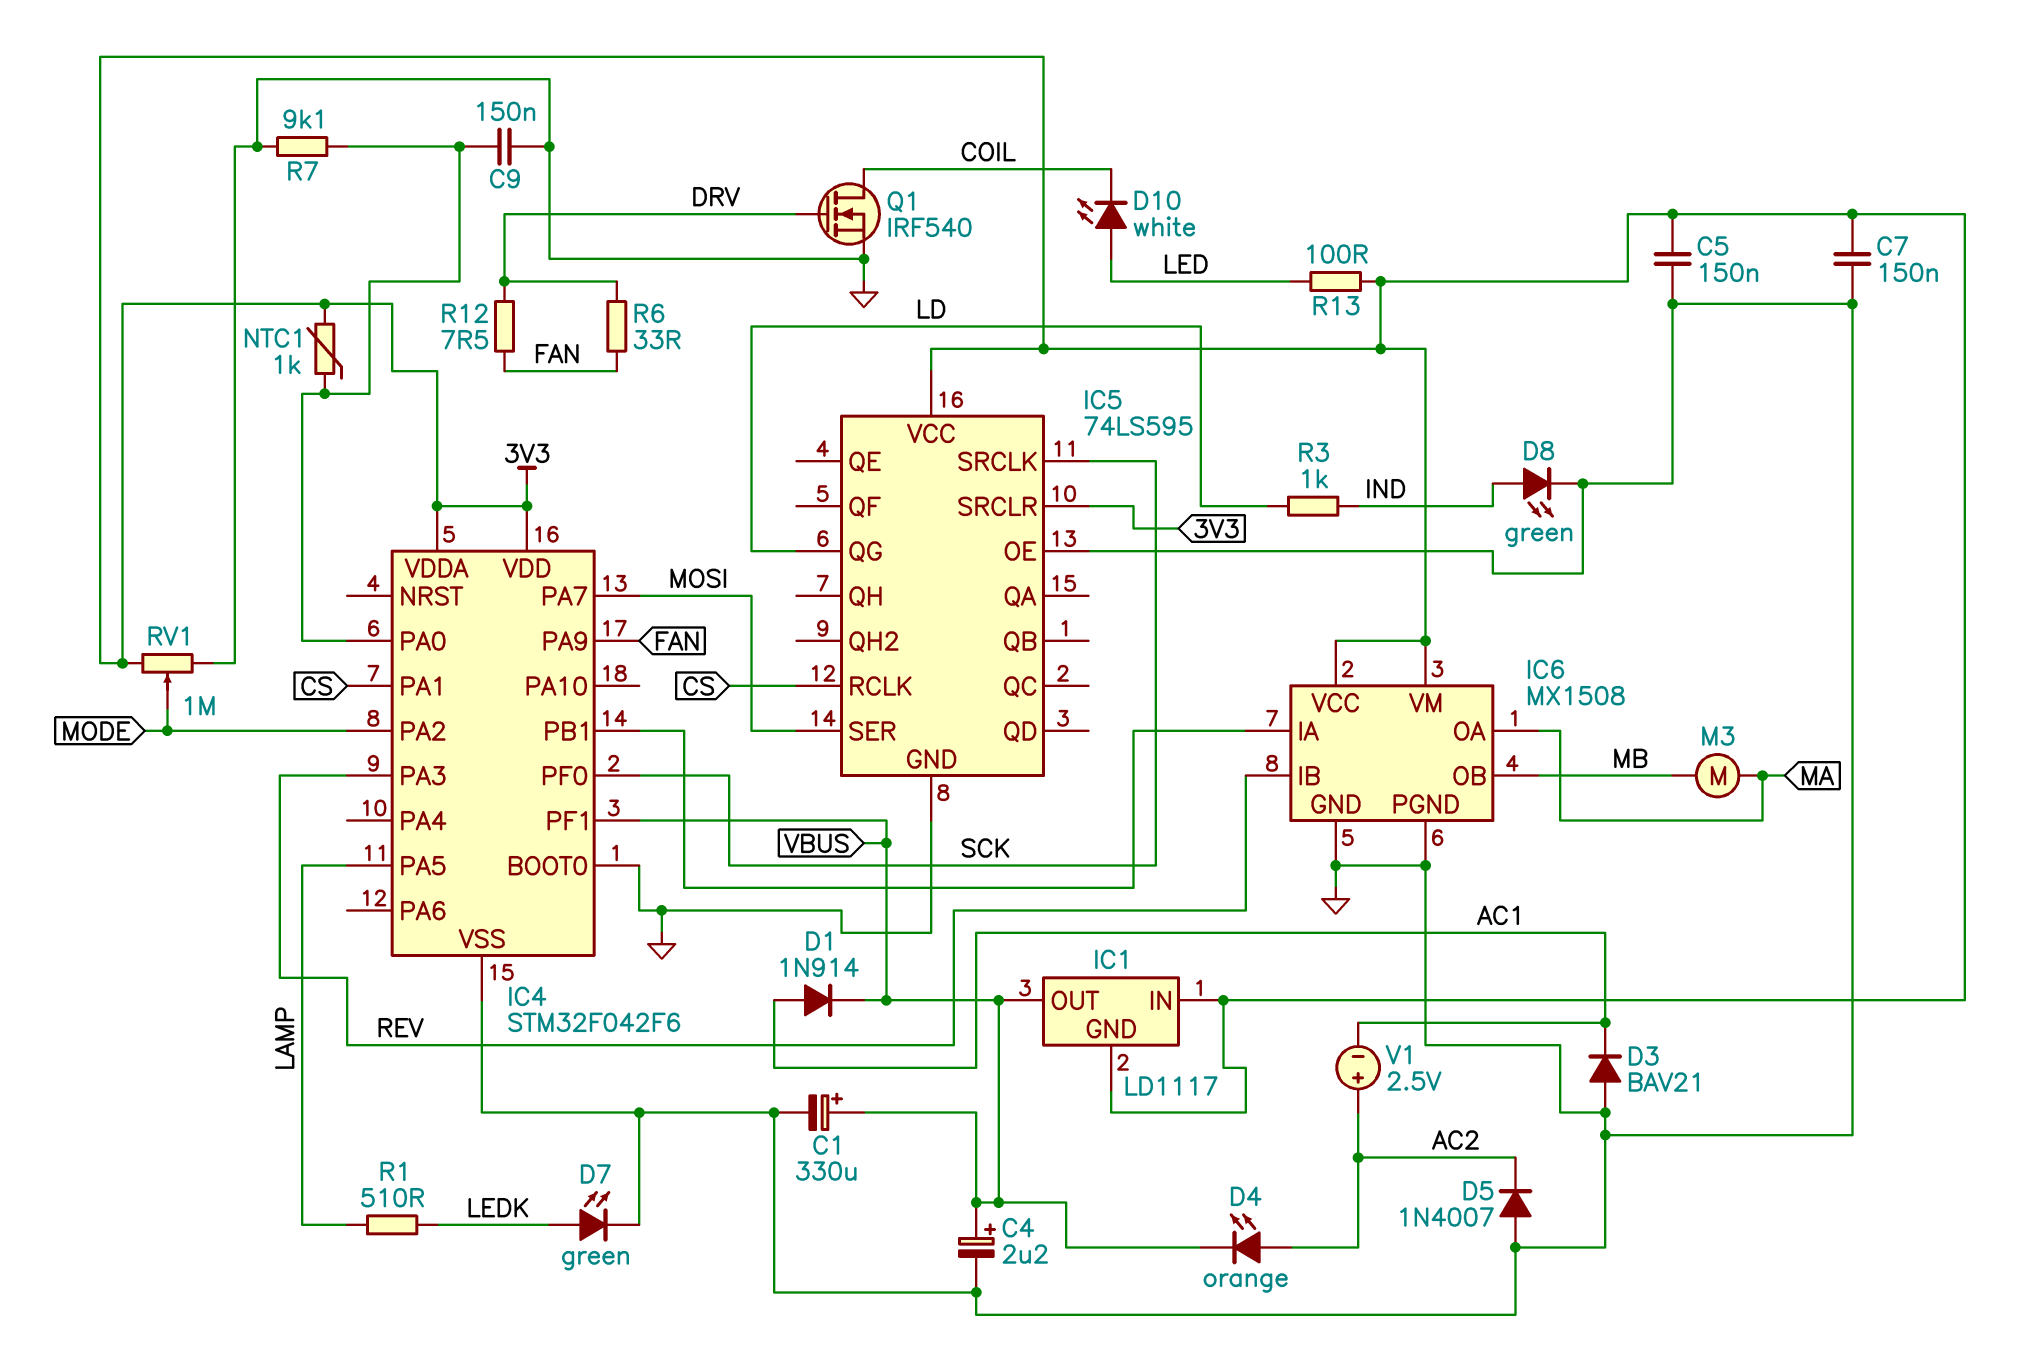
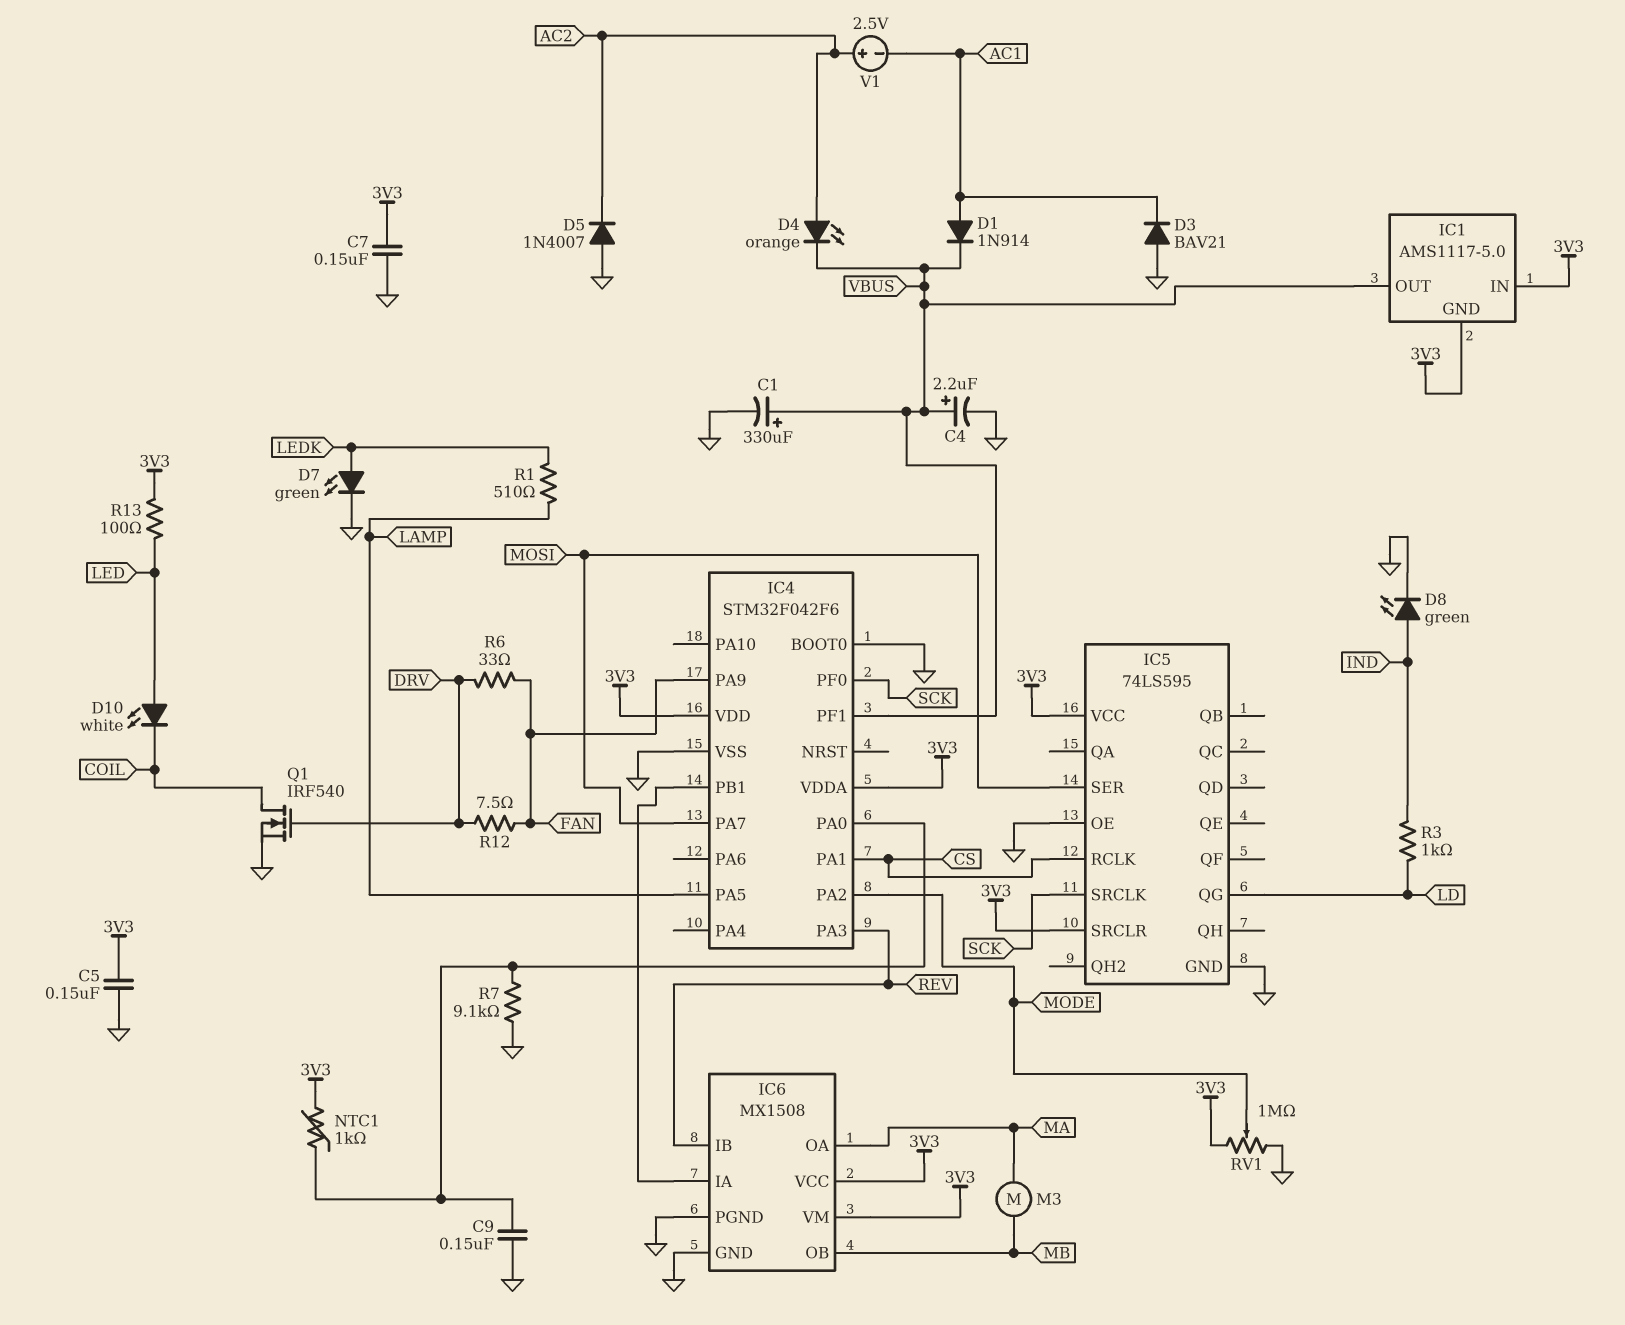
IC1: LD1117 -> AMS1117-5.0

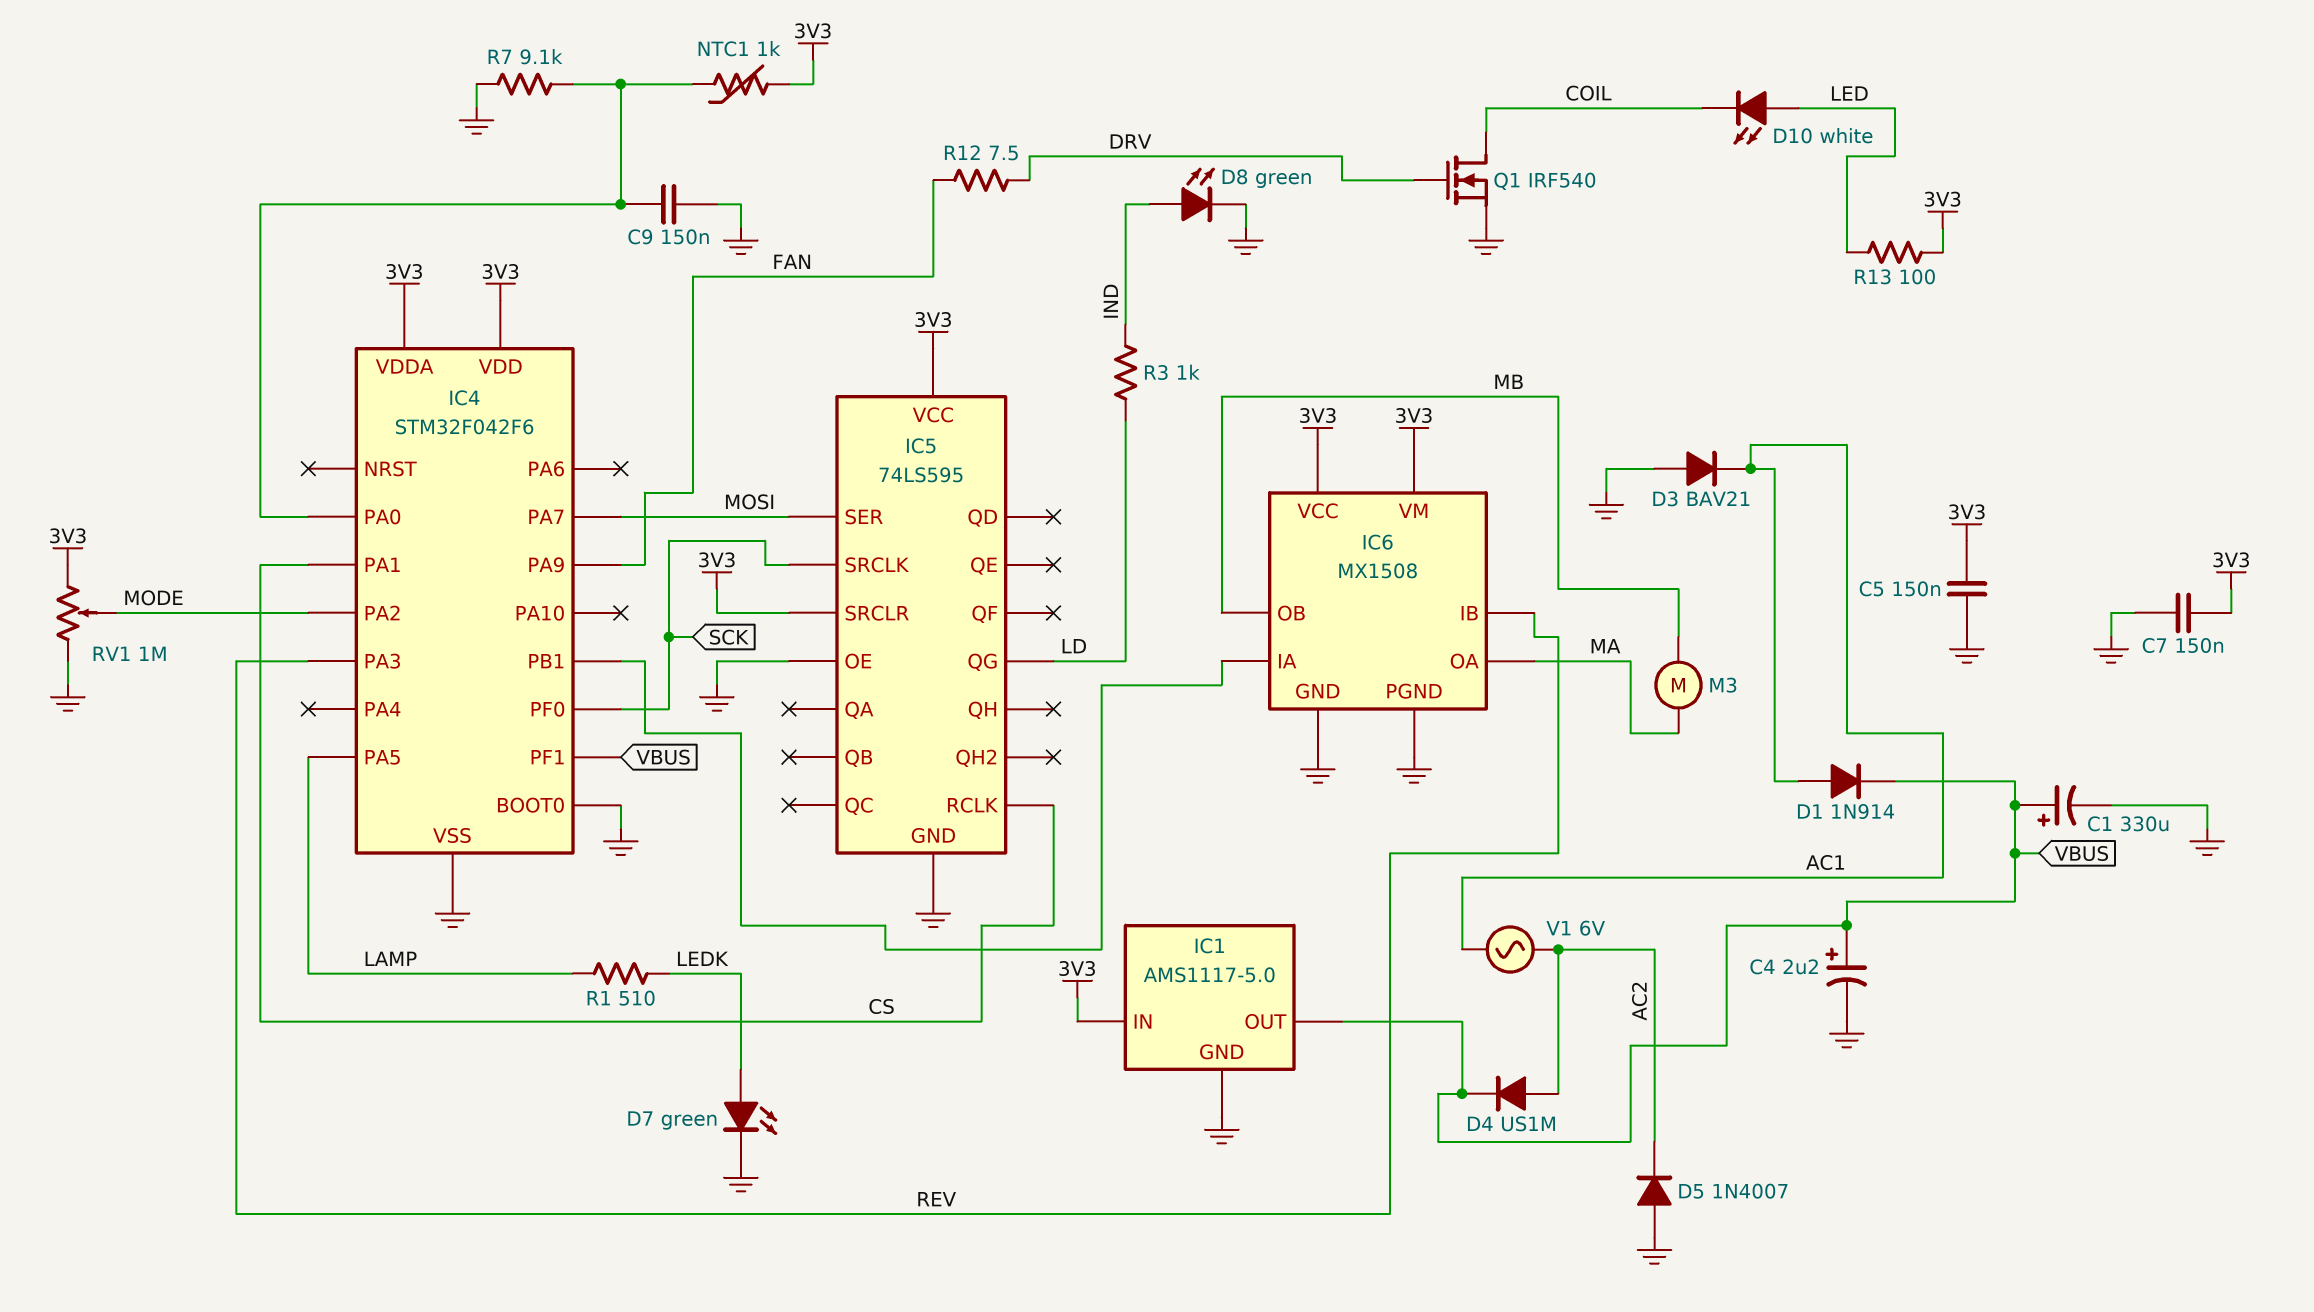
D4: LED orange (A AC2, K VBUS) -> diode US1M (A AC2, K VBUS)
IC1 pin GND: 3V3 -> GND
R6: 33 (DRV, FAN) -> none
V1: 2.5V (plus AC2, minus AC1) -> AC 6V (AC1, AC2)

